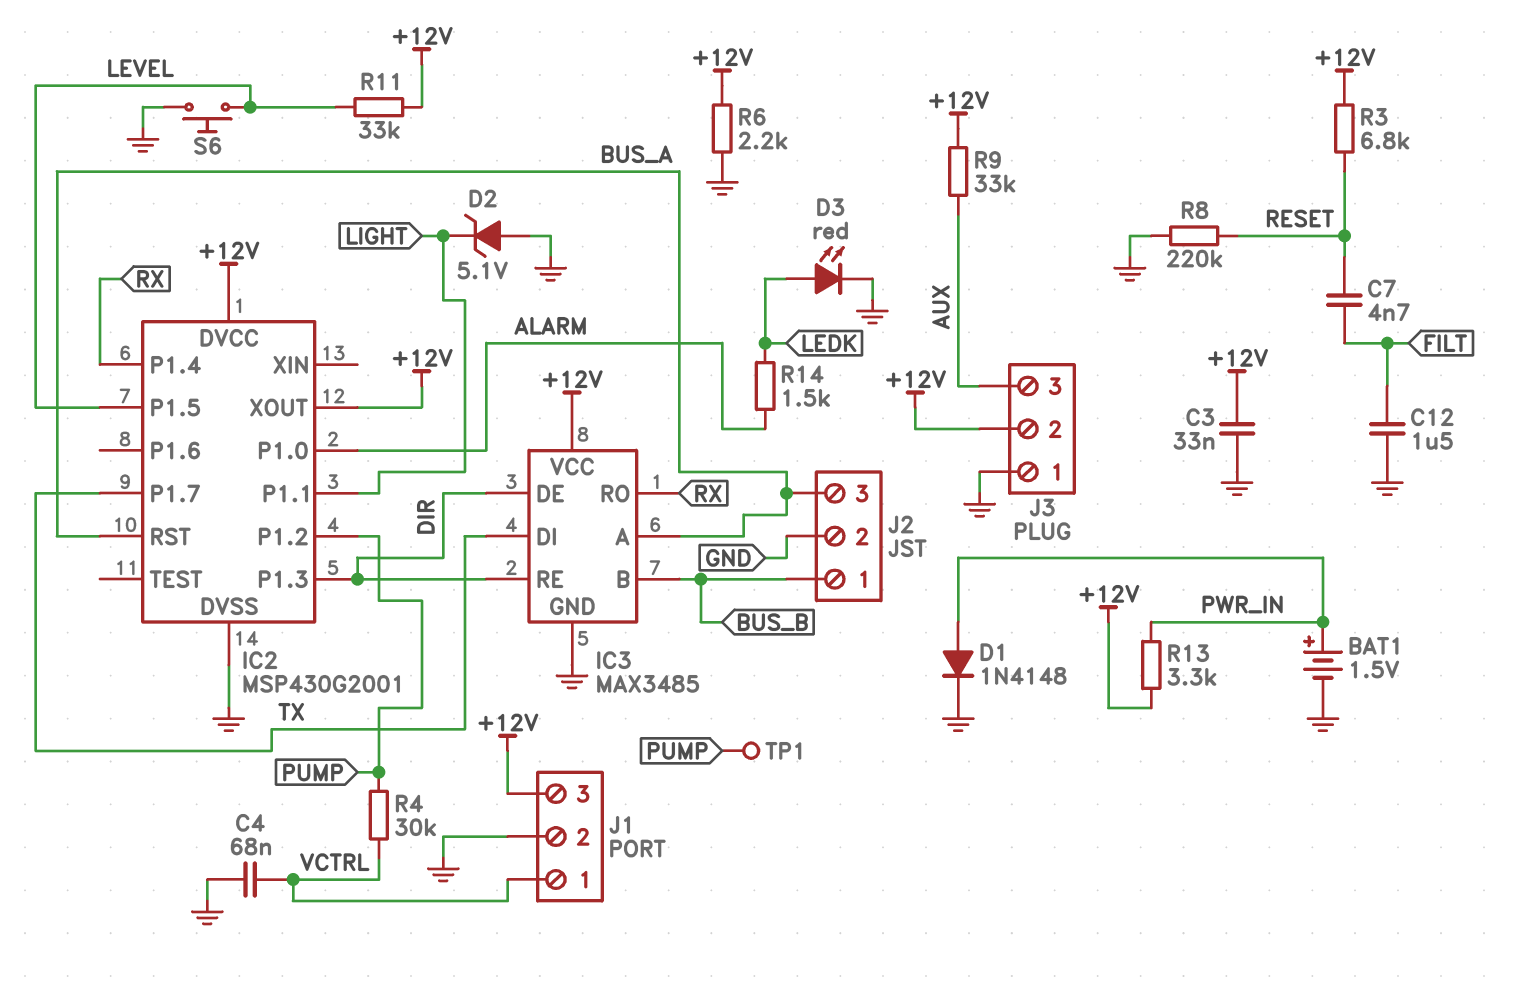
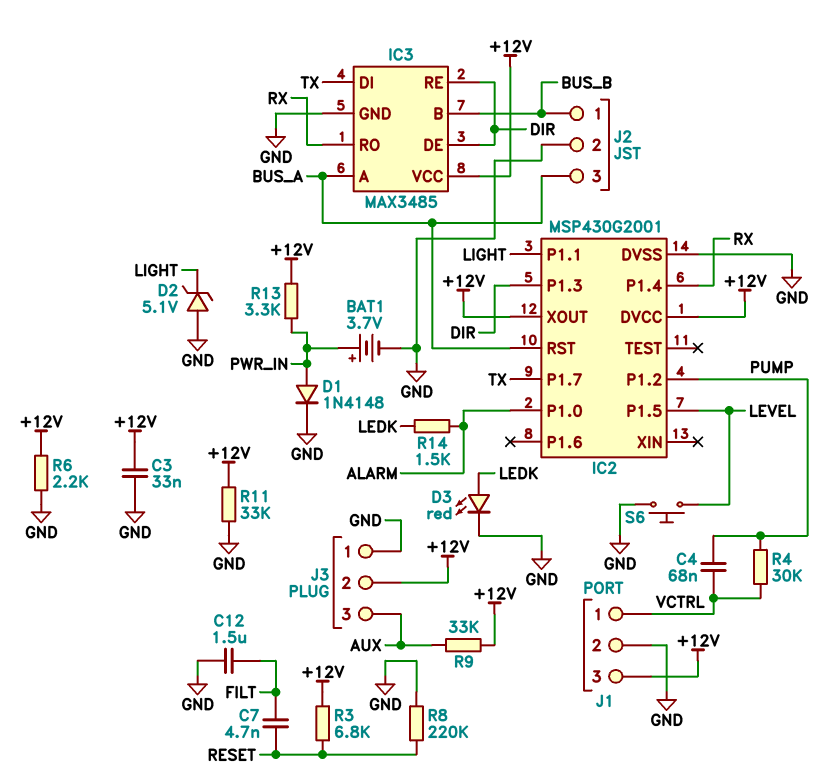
BAT1: 1.5V (plus PWR_IN, minus GND) -> 3.7V (plus PWR_IN, minus GND)
C4: 68nF (GND, VCTRL) -> 68nF (PUMP, VCTRL)
R11: 33k (+12V, LEVEL) -> 33k (+12V, GND)
TP1: test point (PUMP) -> none

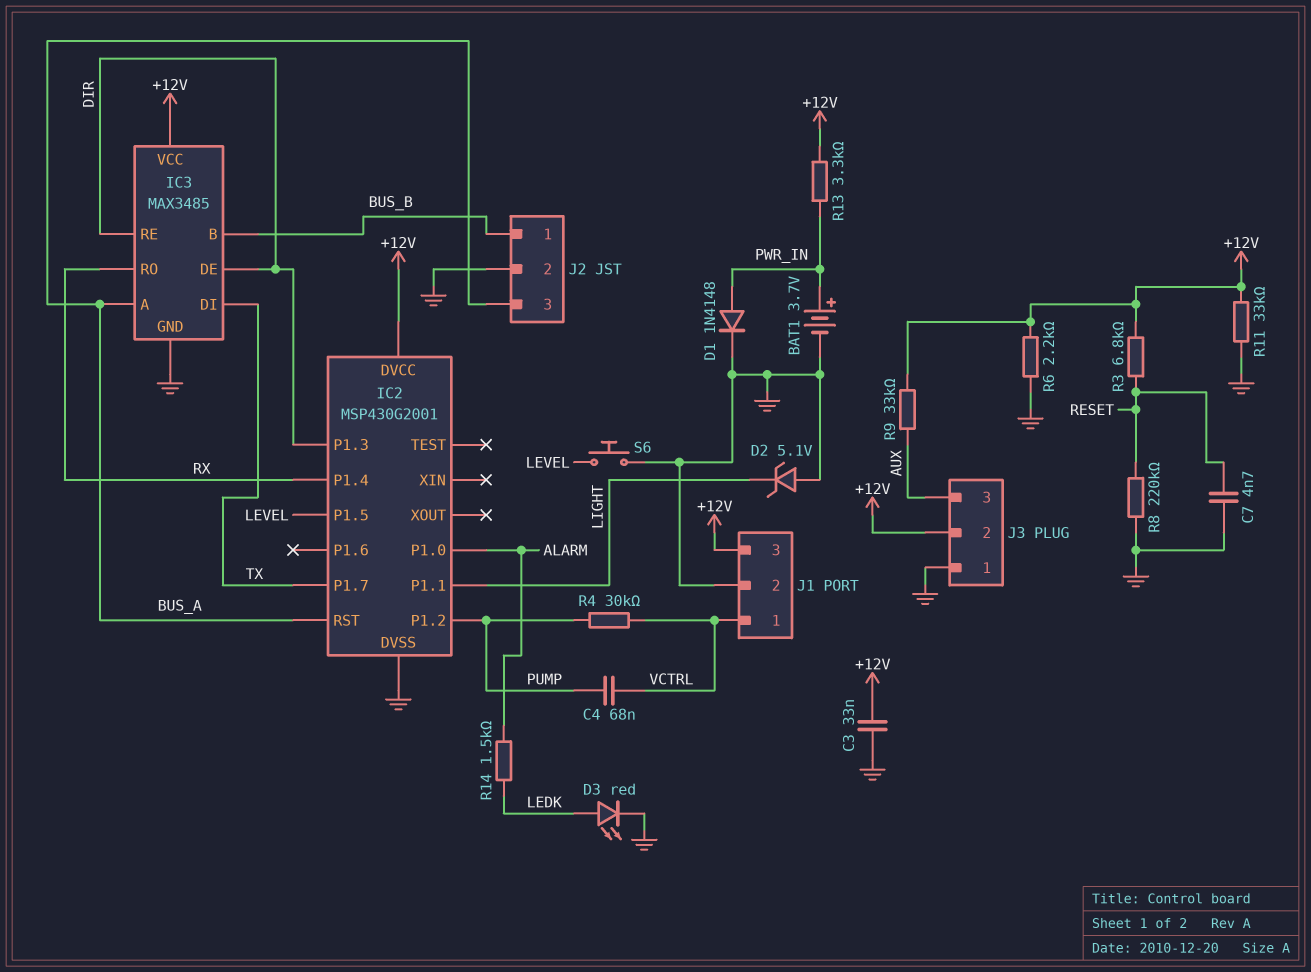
C7: 4.7nF (FILT, RESET) -> 4.7nF (GND, RESET)
C12: 1.5uF (FILT, GND) -> none
IC2 pin XOUT: +12V -> none

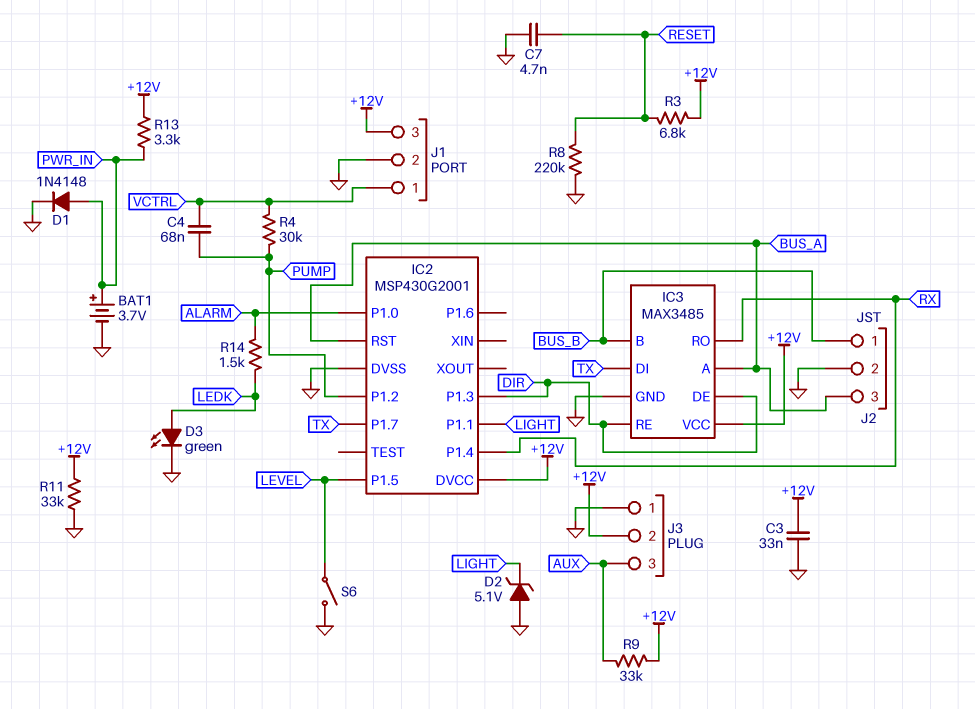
D3: LED red (A LEDK, K GND) -> LED green (A LEDK, K GND)
R6: 2.2k (+12V, GND) -> none
S6: button (GND, LEVEL) -> switch (GND, LEVEL)

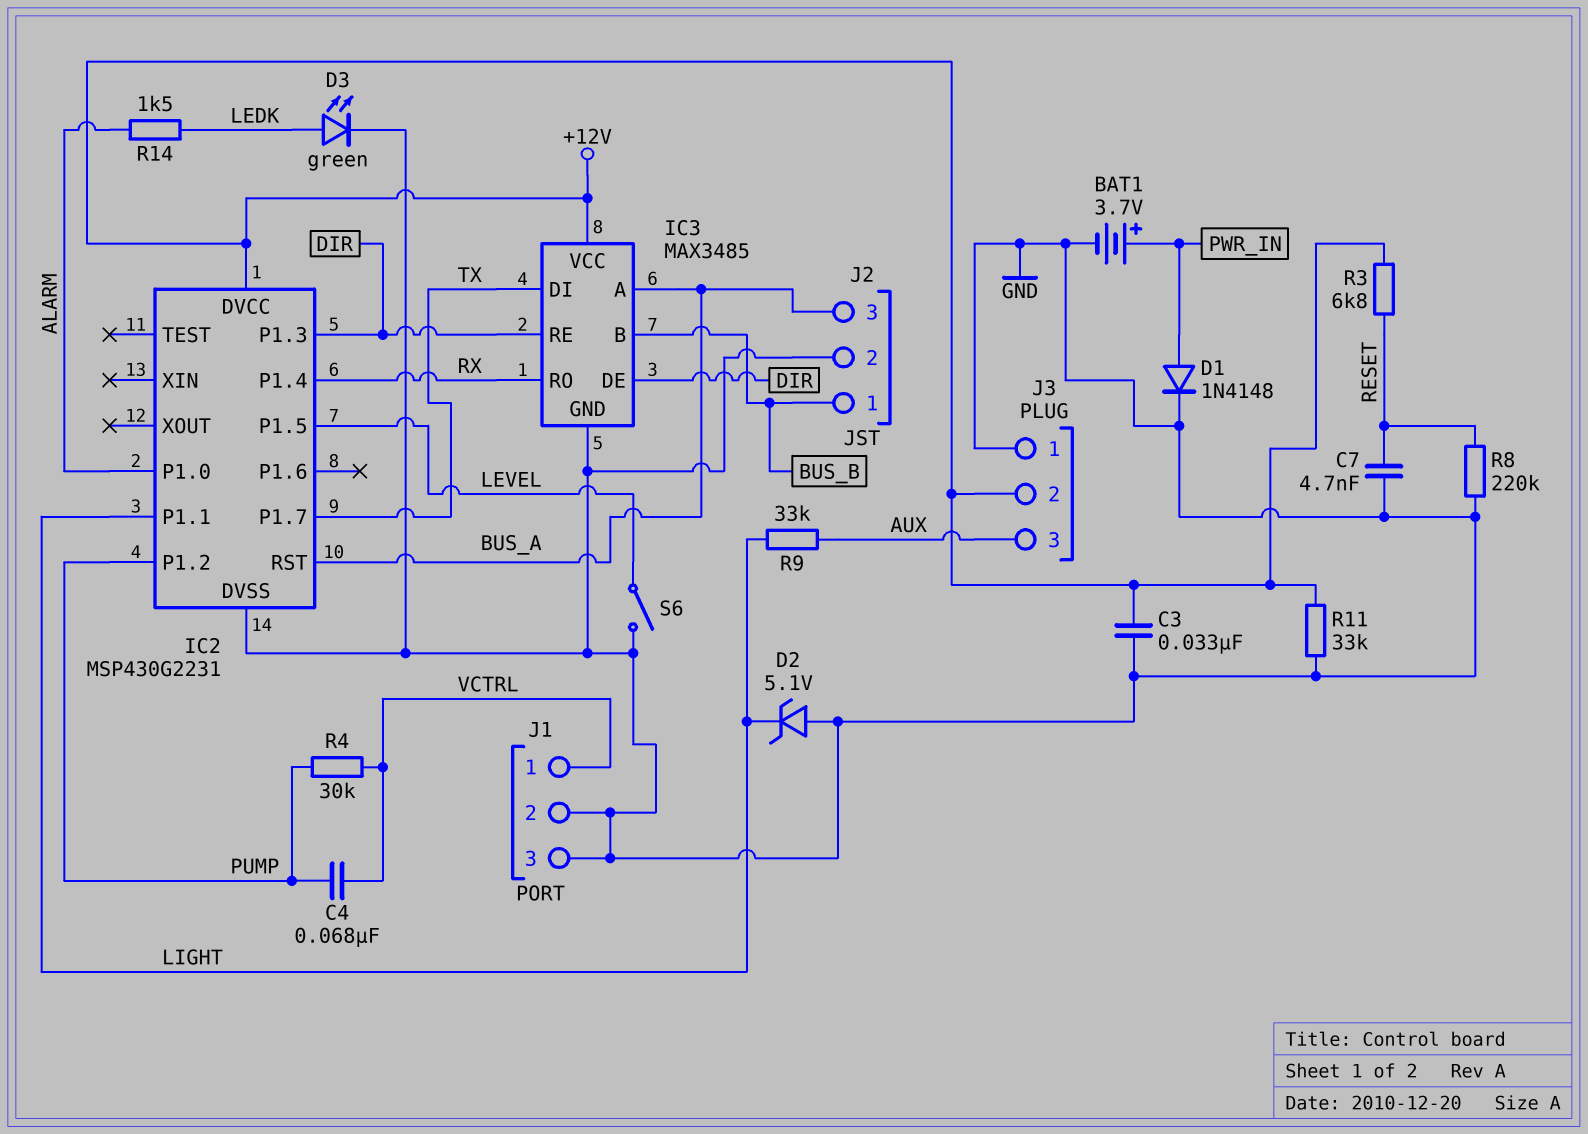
IC2: MSP430G2001 -> MSP430G2231
J1 pin 3: +12V -> GND
R9: 33k (+12V, AUX) -> 33k (AUX, LIGHT)
R13: 3.3k (+12V, PWR_IN) -> none

